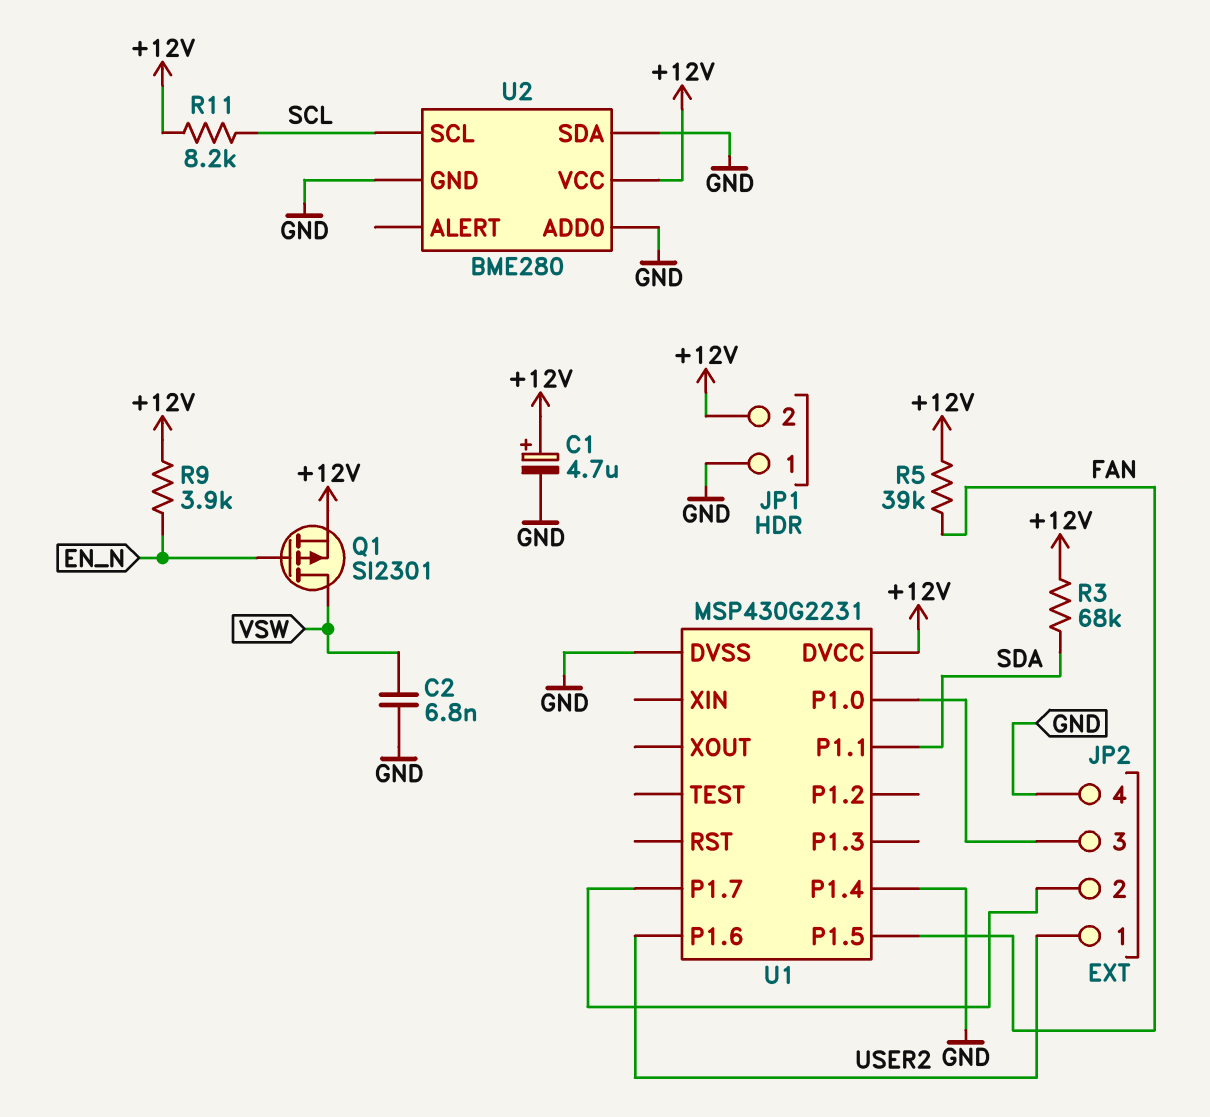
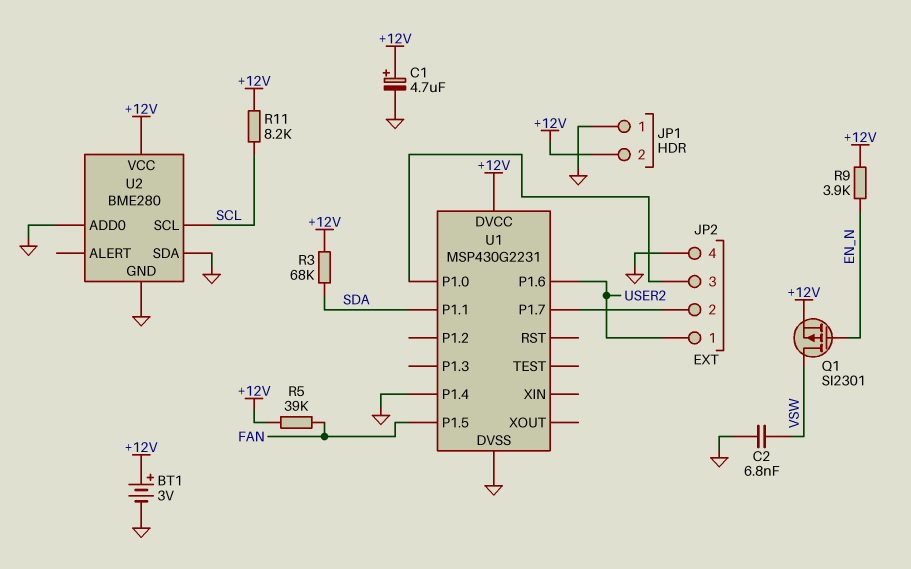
BT1: none -> 3V (plus +12V, minus GND)

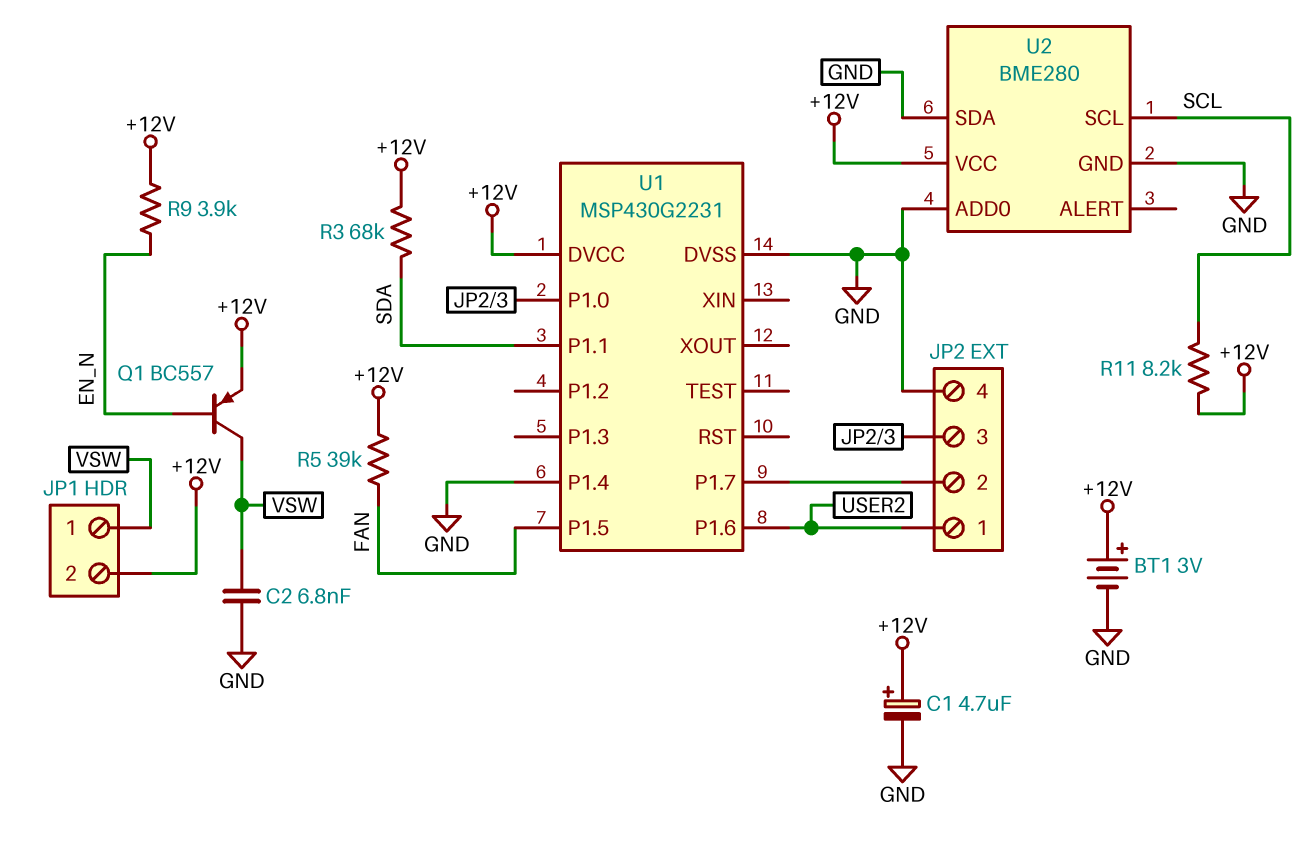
JP1 pin 1: GND -> VSW
Q1: PMOS SI2301 (G EN_N, D VSW, S +12V) -> PNP BC557 (B EN_N, C VSW, E +12V)

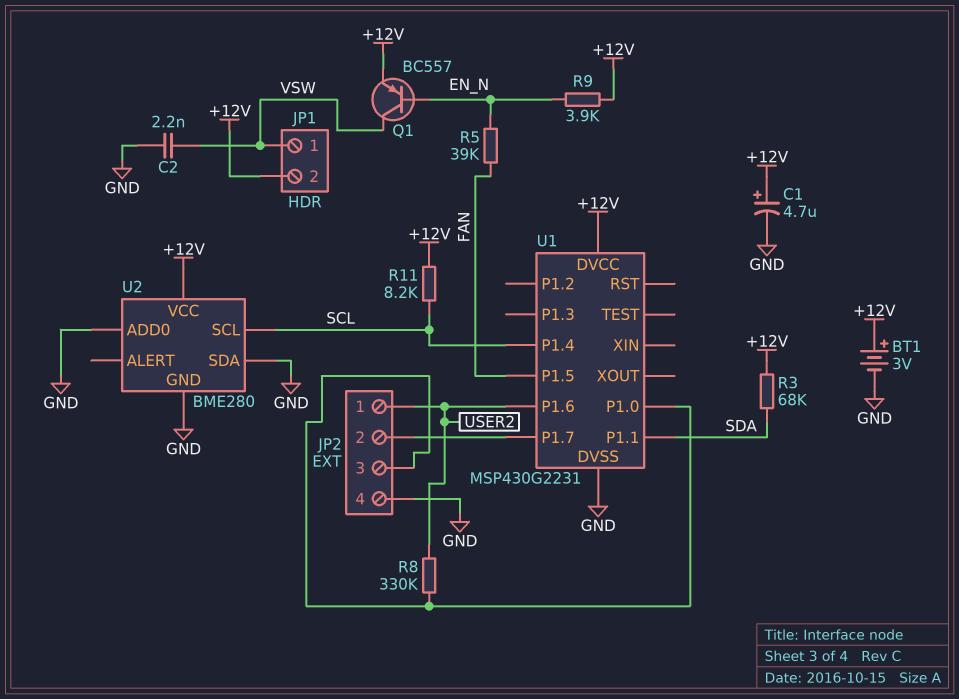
C2: 6.8nF (GND, VSW) -> 2.2nF (GND, VSW)
R5: 39k (+12V, FAN) -> 39k (EN_N, FAN)
R8: none -> 330k (JP2/3, USER2)
U1 pin P1.4: GND -> SCL

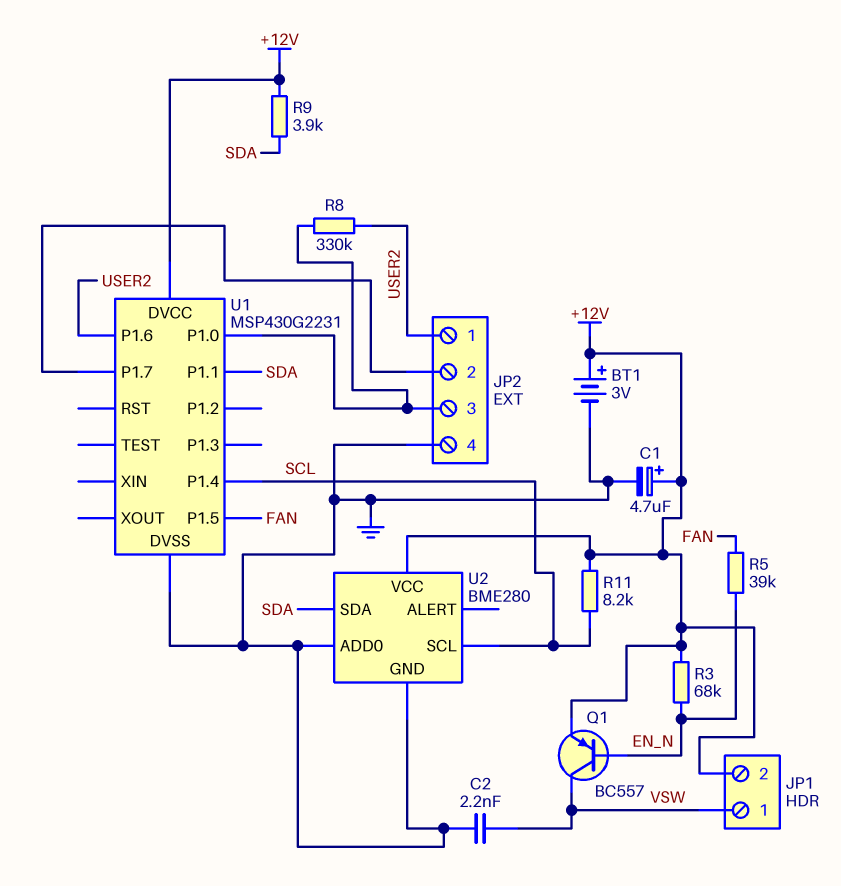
R3: 68k (+12V, SDA) -> 68k (+12V, EN_N)
R9: 3.9k (+12V, EN_N) -> 3.9k (+12V, SDA)
U2 pin SDA: GND -> SDA

